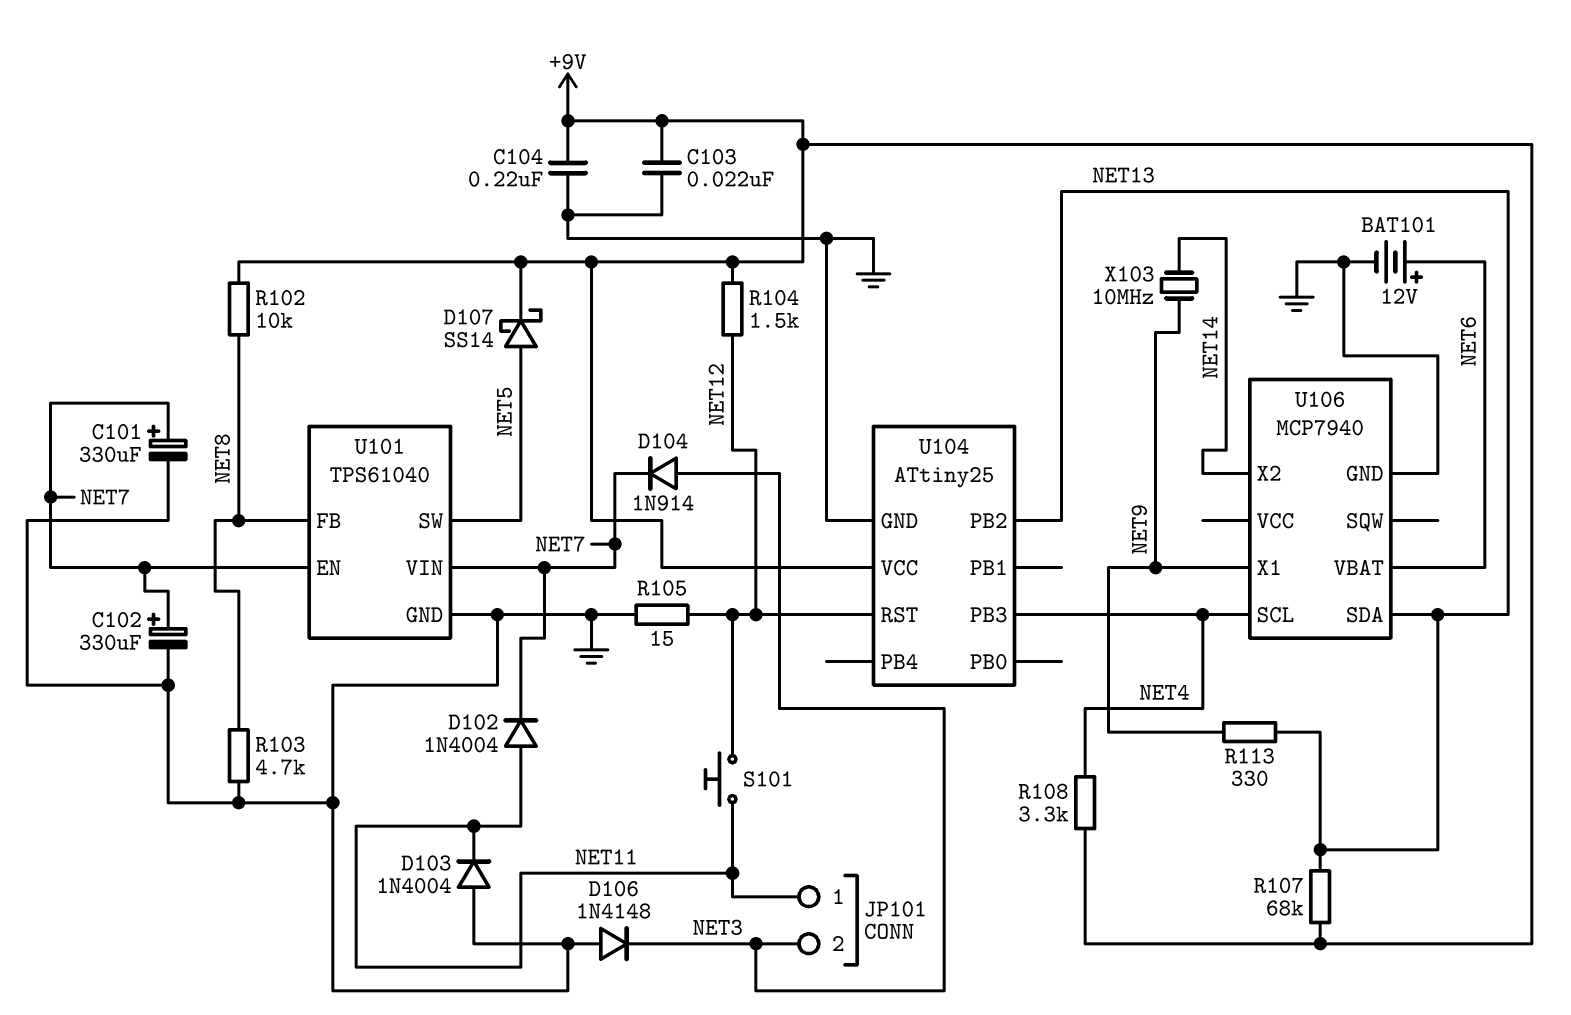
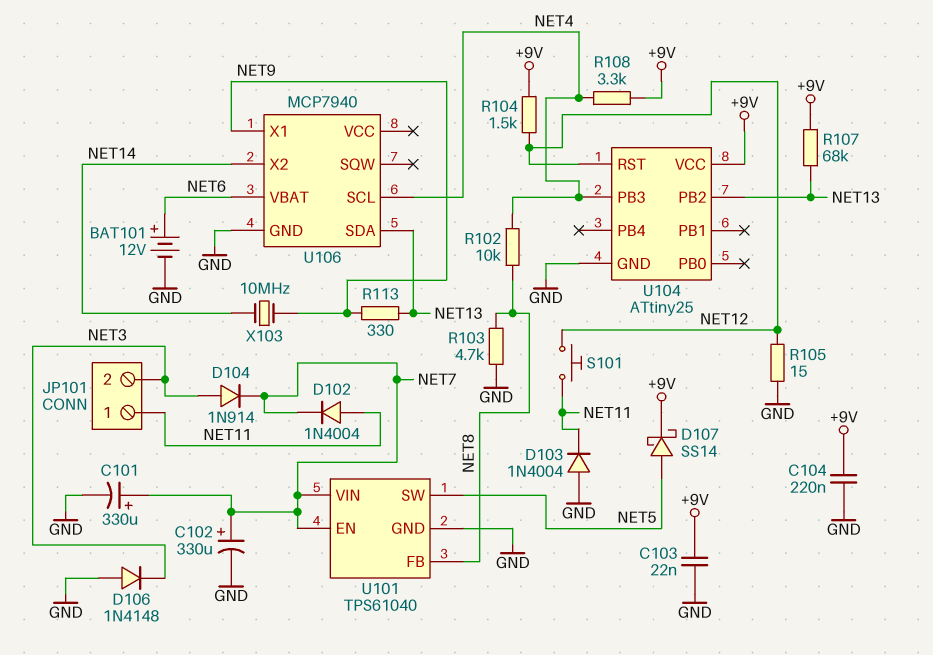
R102: 10k (+9V, NET8) -> 10k (NET4, NET8)

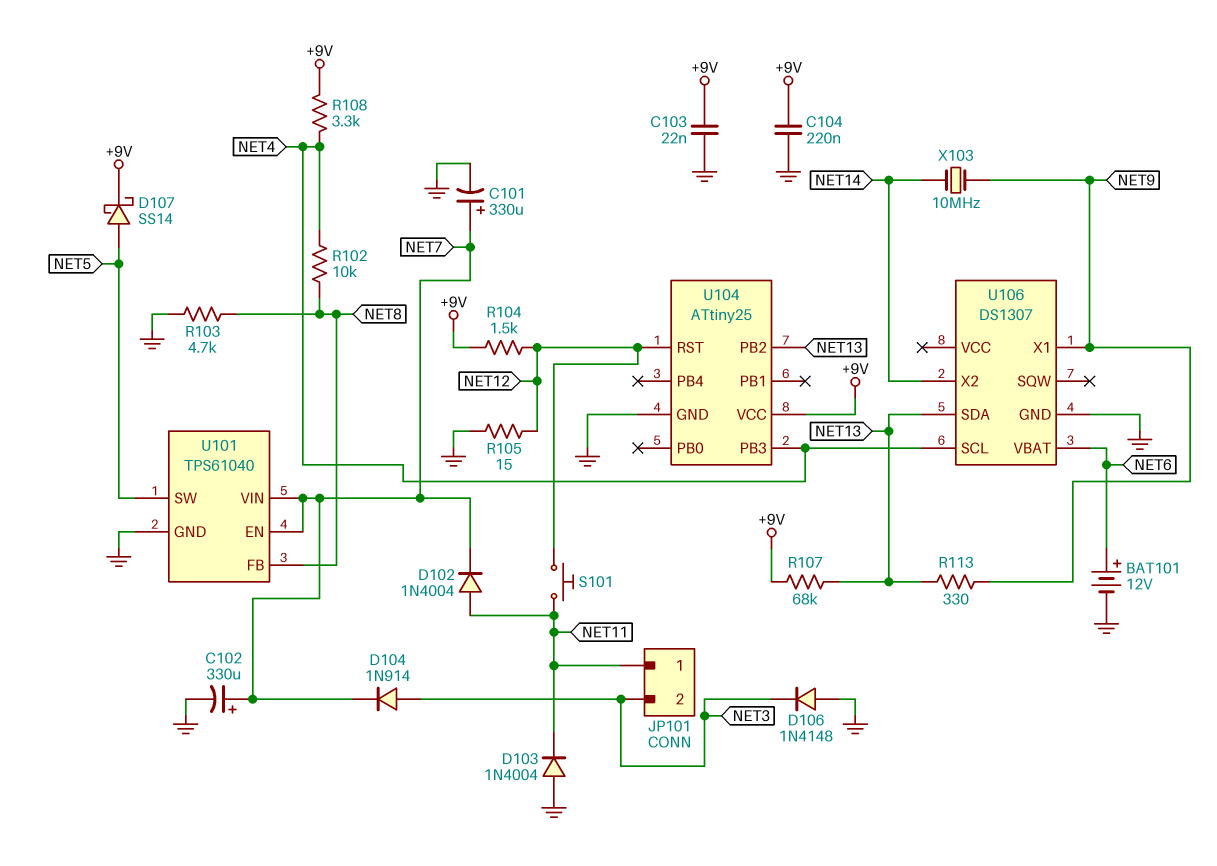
U106: MCP7940 -> DS1307

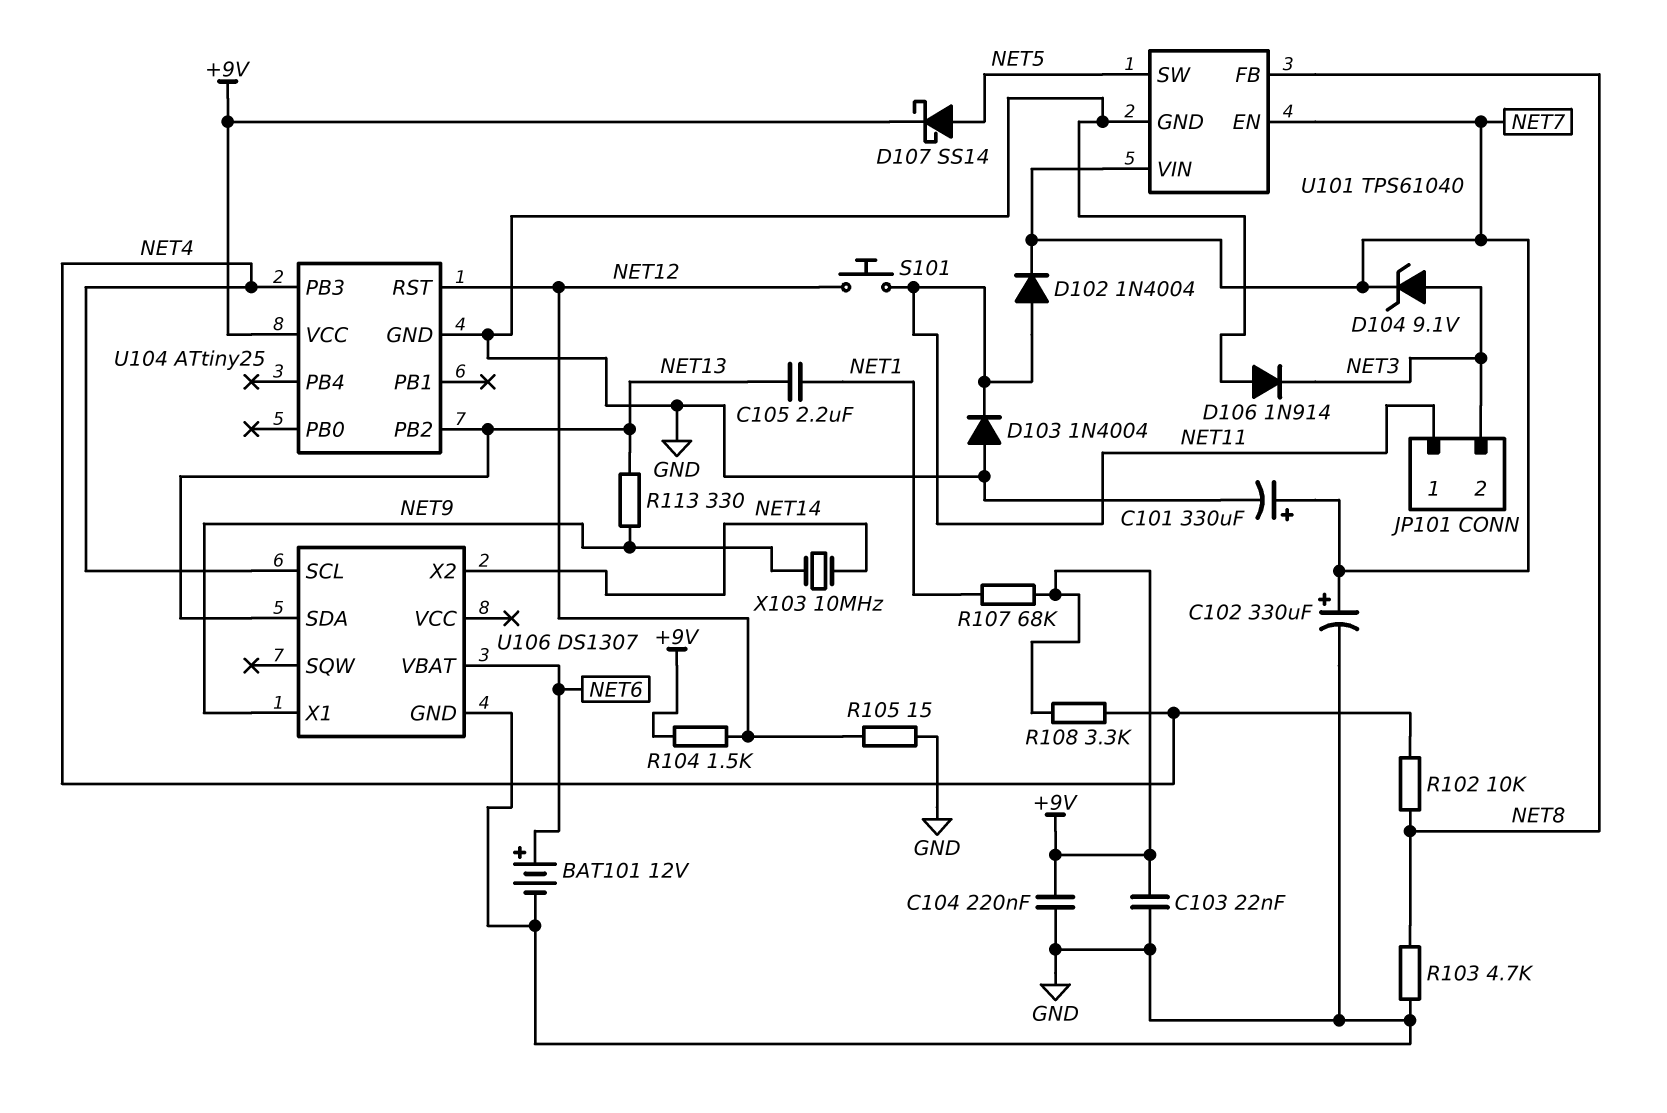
C105: none -> 2.2uF (NET1, NET13)
D104: diode 1N914 (A NET3, K NET7) -> zener 9.1V (A NET3, K NET7)
D106: diode 1N4148 (A GND, K NET3) -> diode 1N914 (A GND, K NET3)
R107: 68k (+9V, NET13) -> 68k (+9V, NET1)

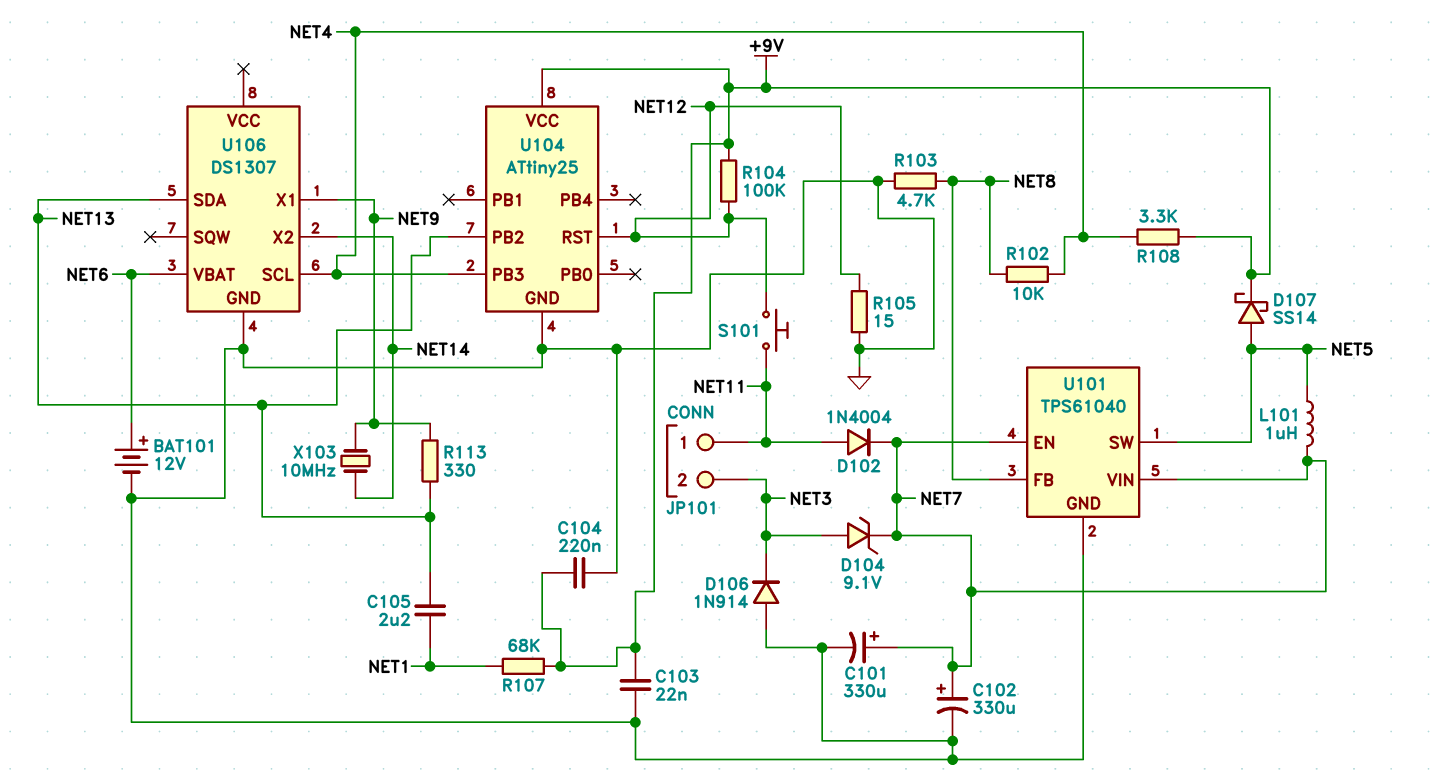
D103: diode 1N4004 (A GND, K NET11) -> none
L101: none -> 1uH (NET5, NET7)
R104: 1.5k (+9V, NET12) -> 100k (+9V, NET12)

